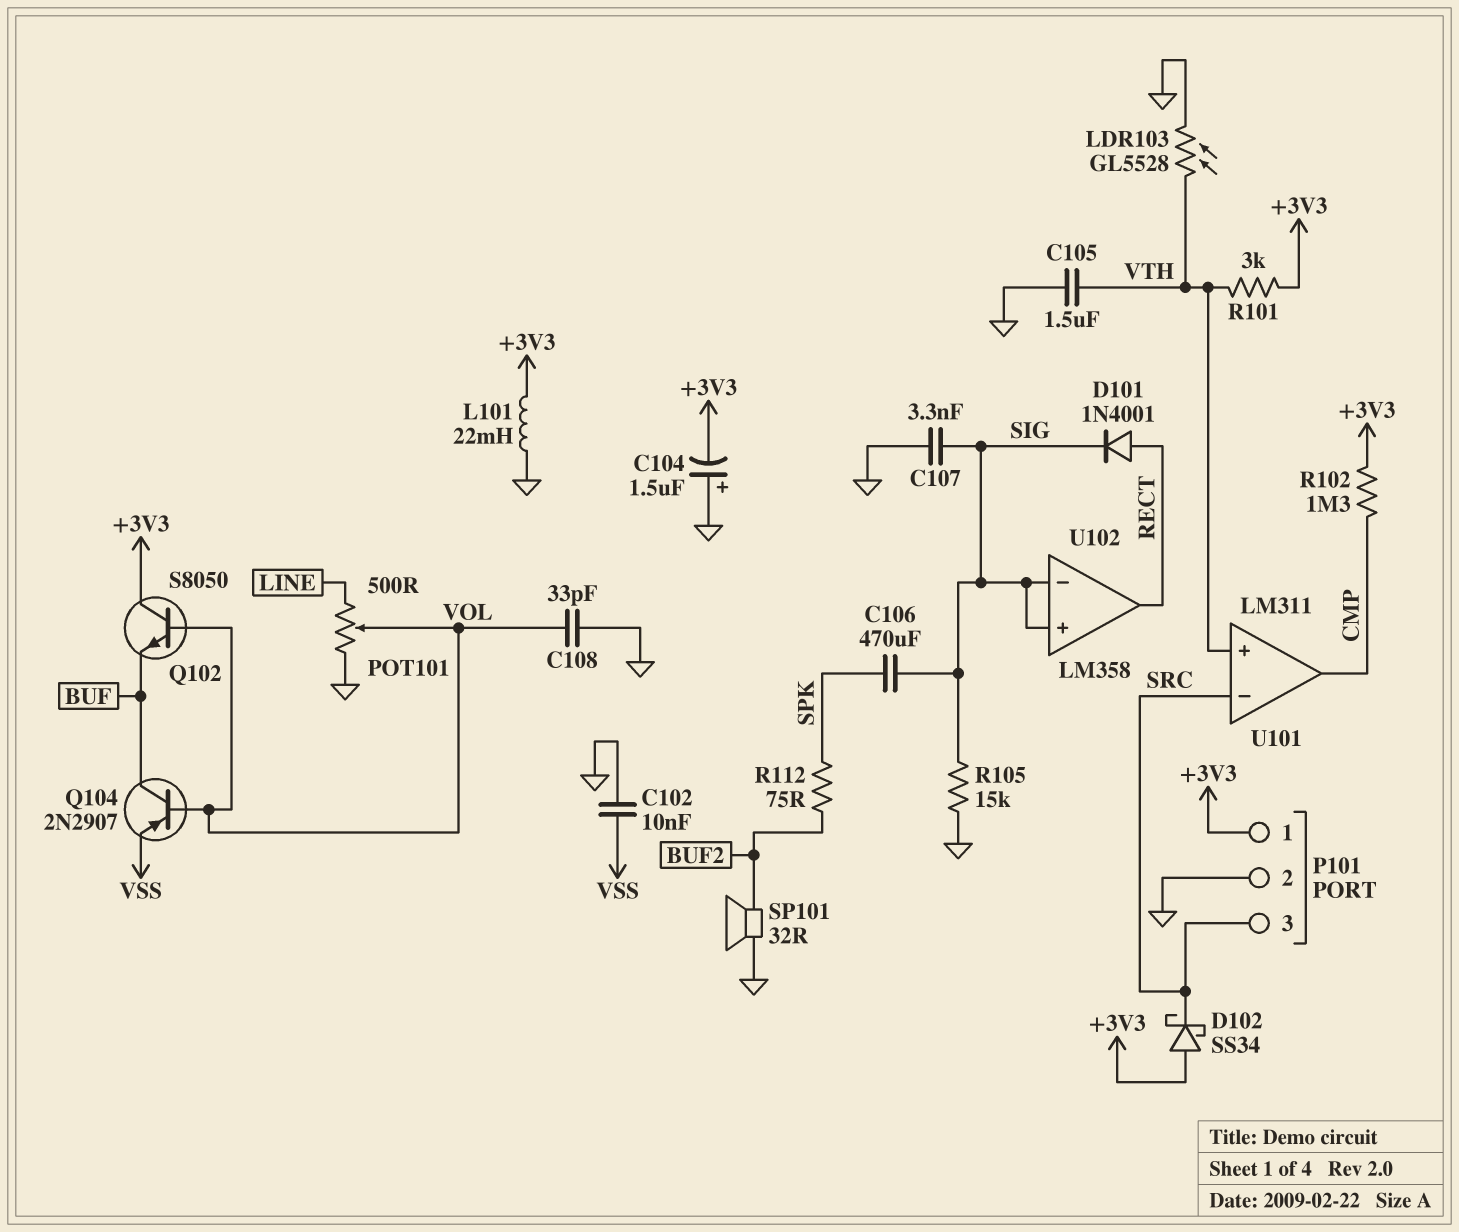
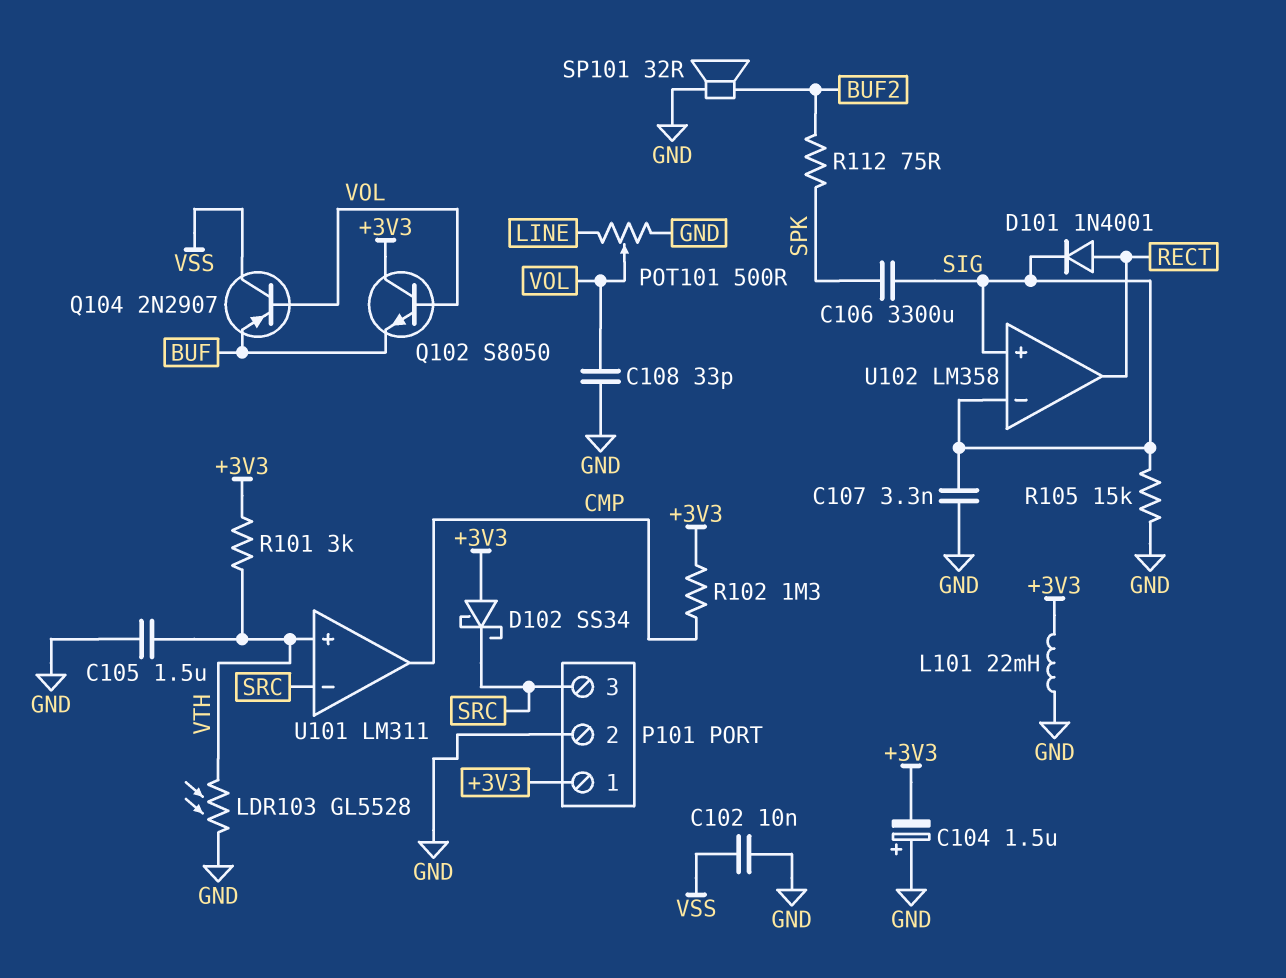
C106: 470uF (SIG, SPK) -> 3300uF (SIG, SPK)
Q104: PNP 2N2907 (B VOL, C BUF, E VSS) -> PNP 2N2907 (B VOL, C VSS, E BUF)

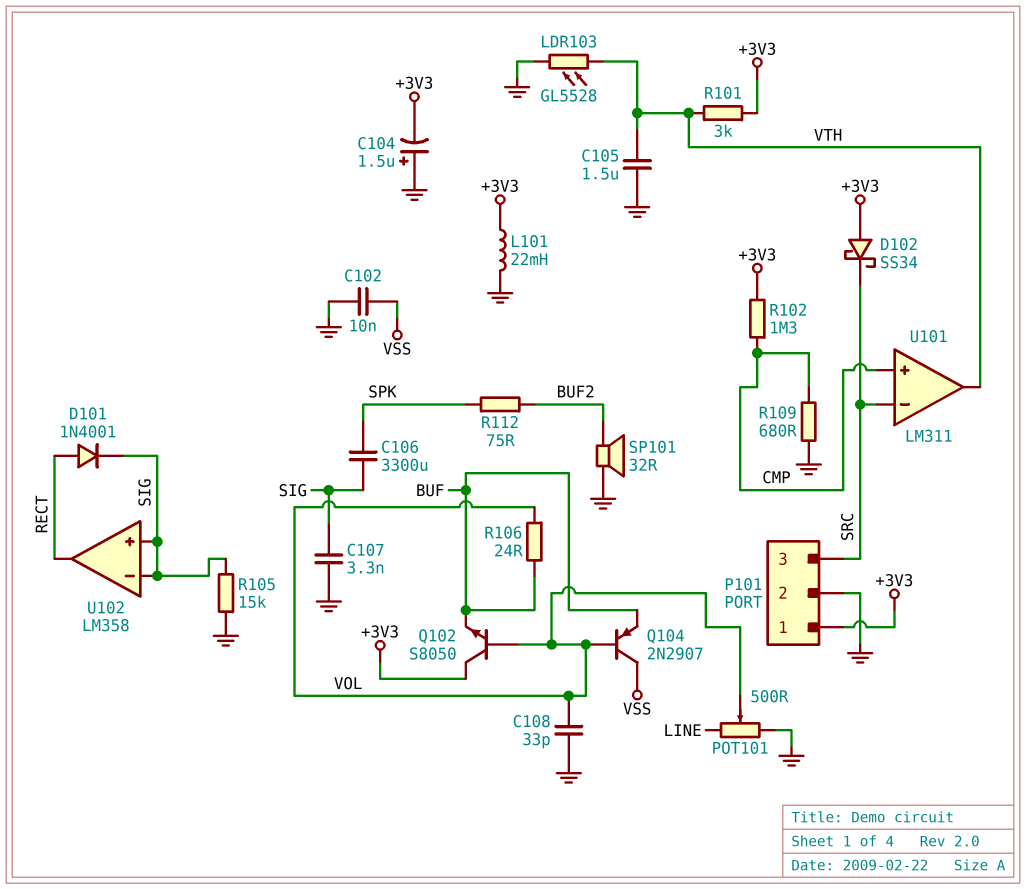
R106: none -> 24 (BUF, VOL)
R109: none -> 680 (CMP, GND)
U101 pin in+: VTH -> CMP
U101 pin out: CMP -> VTH

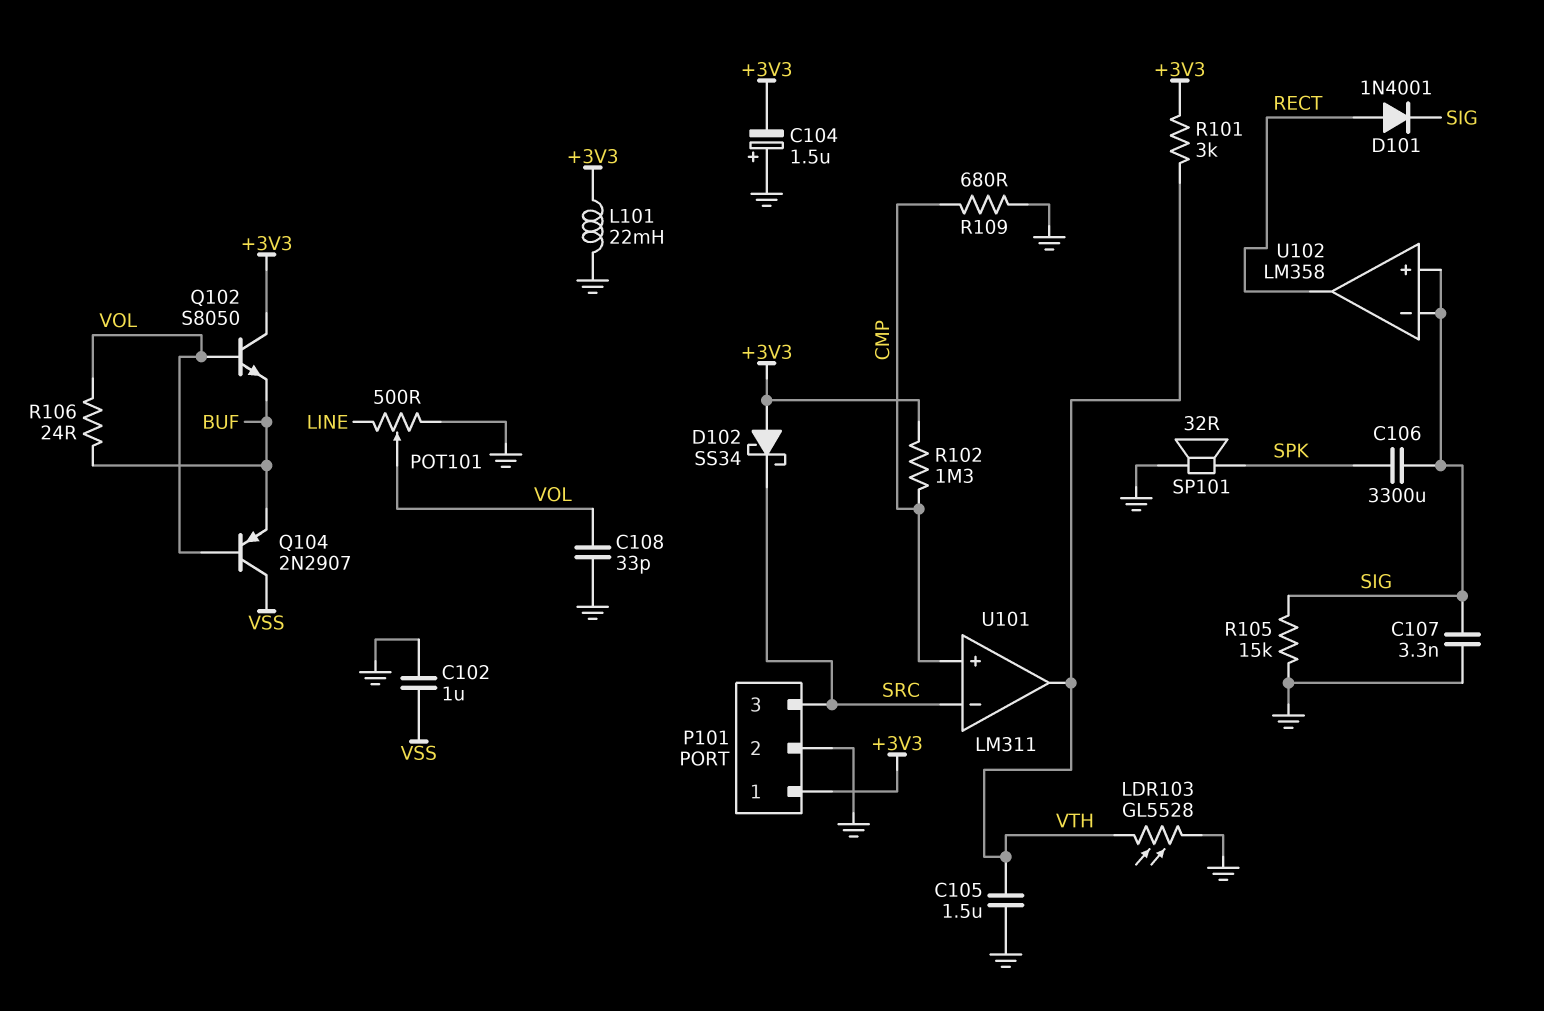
C102: 10nF (GND, VSS) -> 1uF (GND, VSS)
R112: 75 (BUF2, SPK) -> none
SP101: speaker 32R (BUF2, GND) -> speaker 32R (GND, SPK)

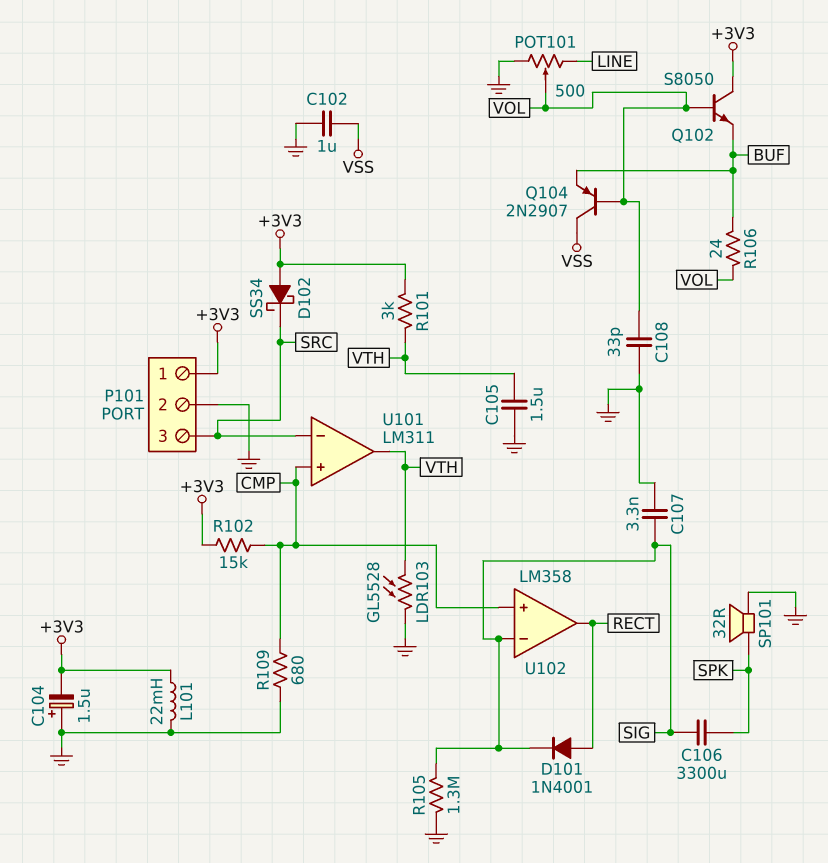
R102: 1.3M (+3V3, CMP) -> 15k (+3V3, CMP)
R105: 15k (GND, SIG) -> 1.3M (GND, SIG)
U102 pin in+: SIG -> CMP

